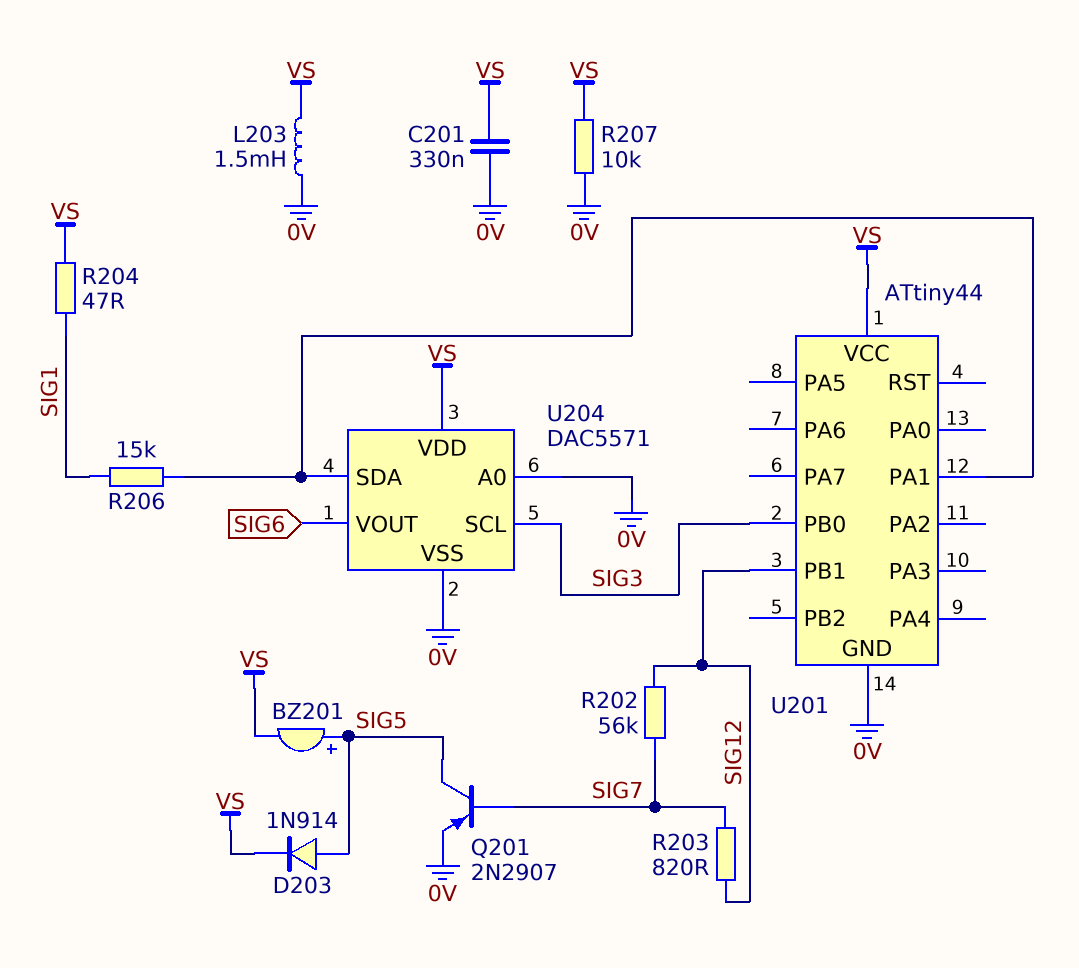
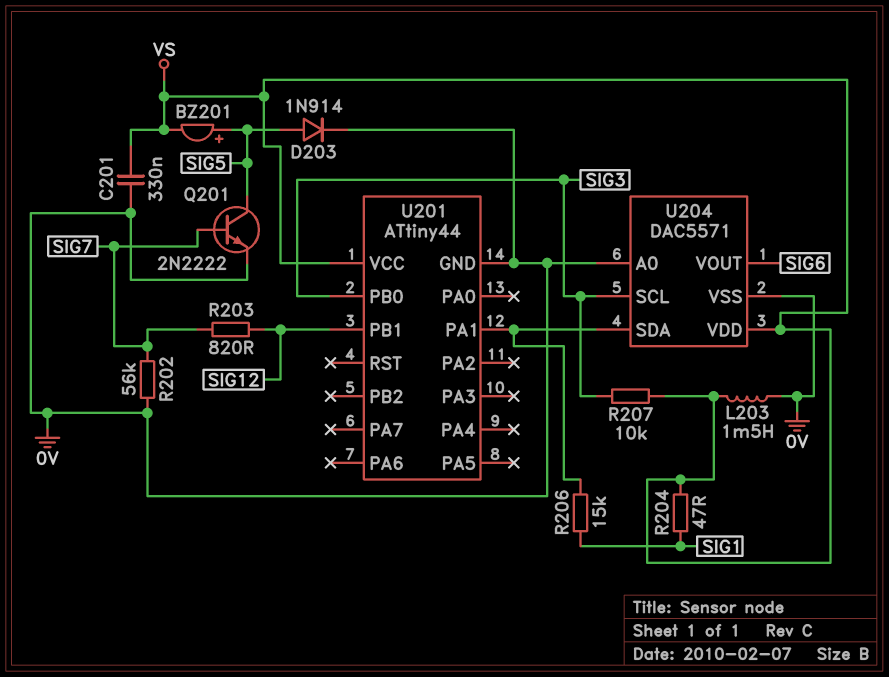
D203: diode 1N914 (A SIG5, K VS) -> diode 1N914 (A SIG5, K 0V)
Q201: PNP 2N2907 (B SIG7, C SIG5, E 0V) -> NPN 2N2222 (B SIG7, C SIG5, E 0V)
R202: 56k (SIG7, SIG12) -> 56k (0V, SIG7)
R207: 10k (0V, VS) -> 10k (SIG3, VS)

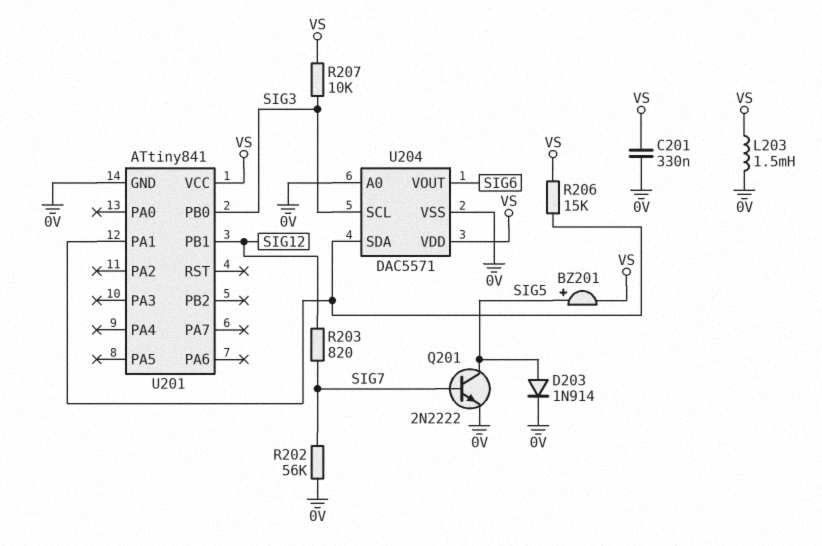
R204: 47 (SIG1, VS) -> none
R206: 15k (SIG1, U201/PA1) -> 15k (U201/PA1, VS)
U201: ATtiny44 -> ATtiny841

